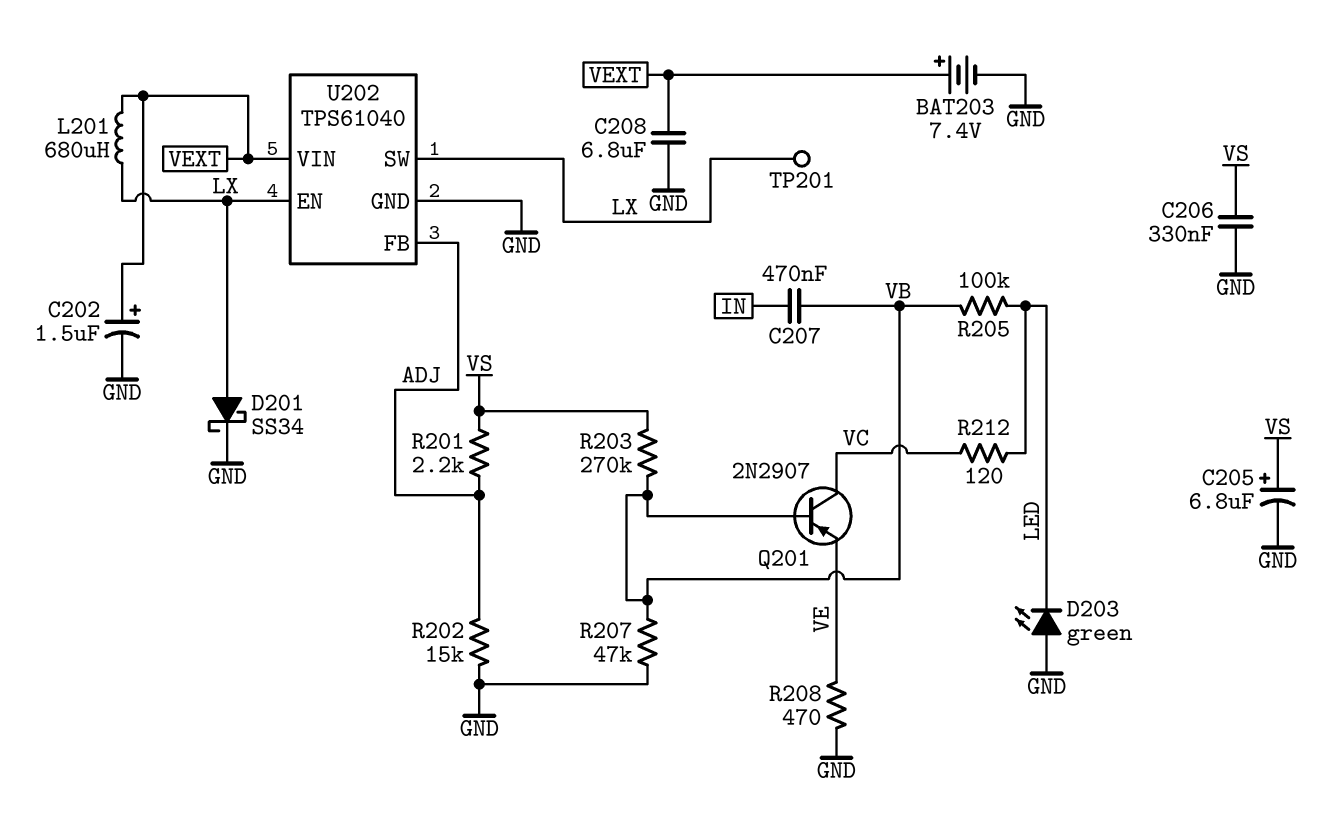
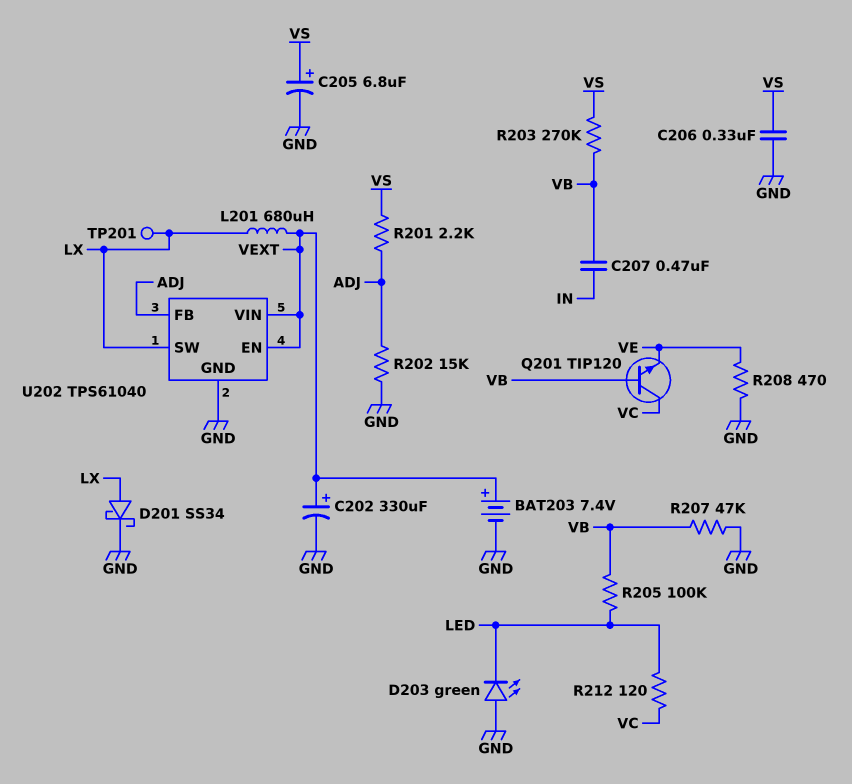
C202: 1.5uF (plus VEXT, minus GND) -> 330uF (plus VEXT, minus GND)
C208: 6.8uF (GND, VEXT) -> none
Q201: PNP 2N2907 (B VB, C VC, E VE) -> NPN TIP120 (B VB, C VC, E VE)
U202 pin EN: LX -> VEXT

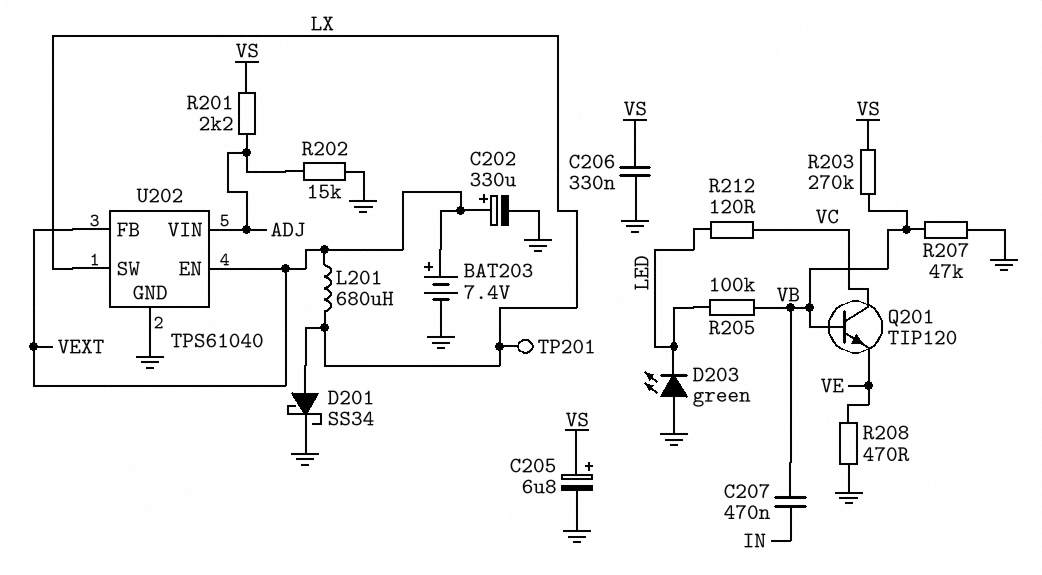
U202 pin FB: ADJ -> VEXT
U202 pin VIN: VEXT -> ADJ

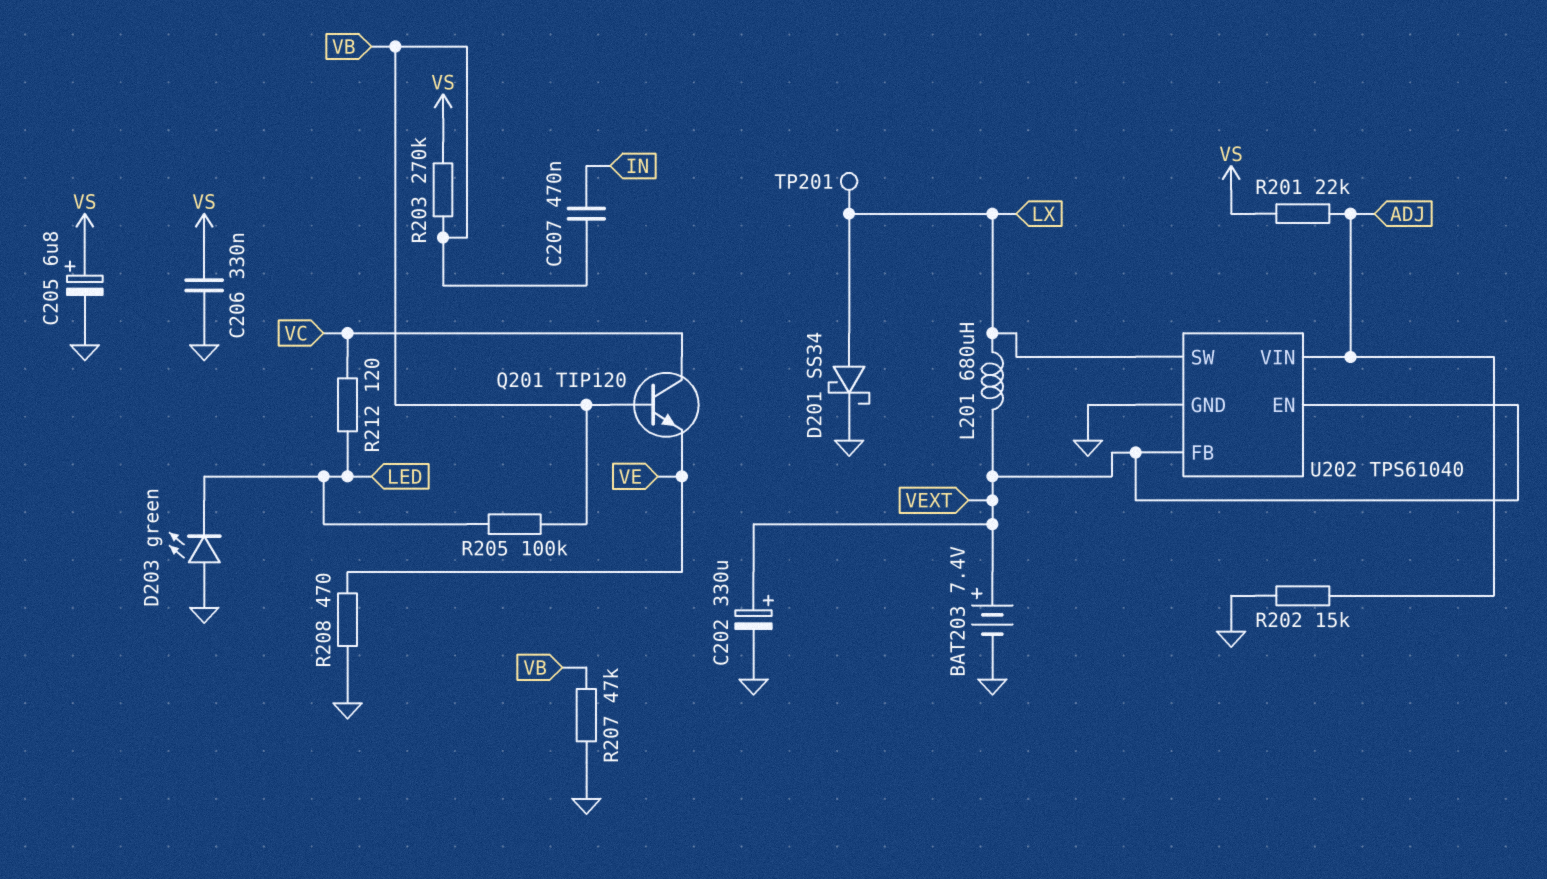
R201: 2.2k (ADJ, VS) -> 22k (ADJ, VS)

